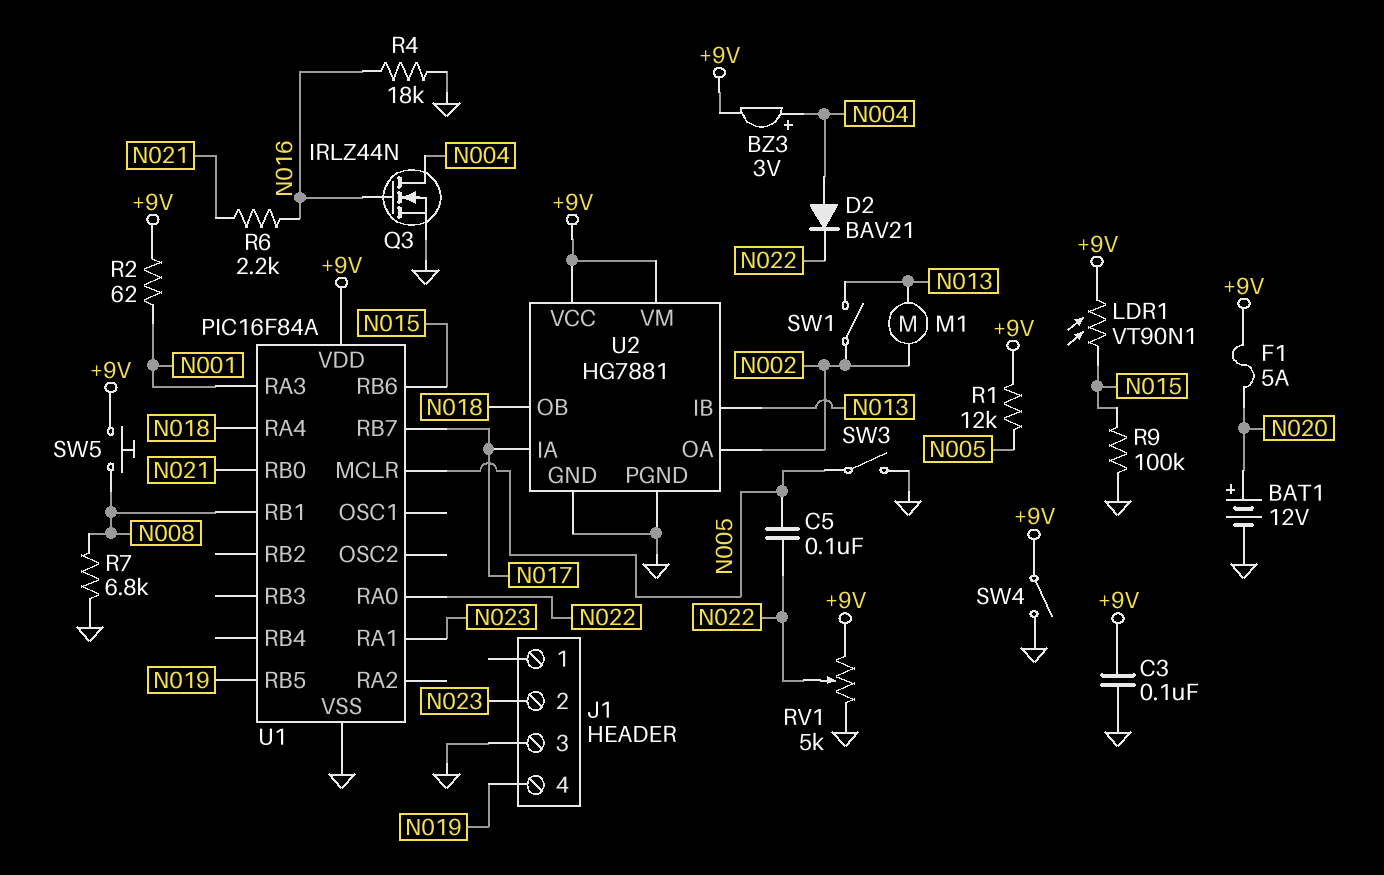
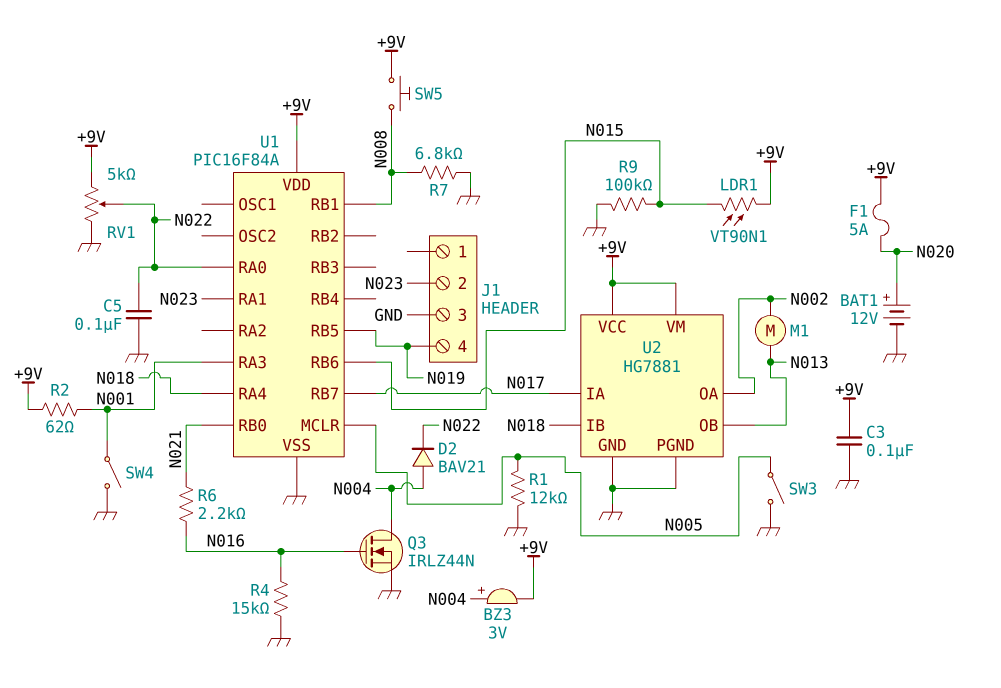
C5: 100nF (N005, N022) -> 100nF (GND, N022)
R1: 12k (+9V, N005) -> 12k (GND, N005)
R4: 18k (GND, N016) -> 15k (GND, N016)
SW1: switch (N002, N013) -> none
SW4: switch (+9V, GND) -> switch (GND, N001)
U2 pin IB: N013 -> N018
U2 pin OB: N018 -> N013

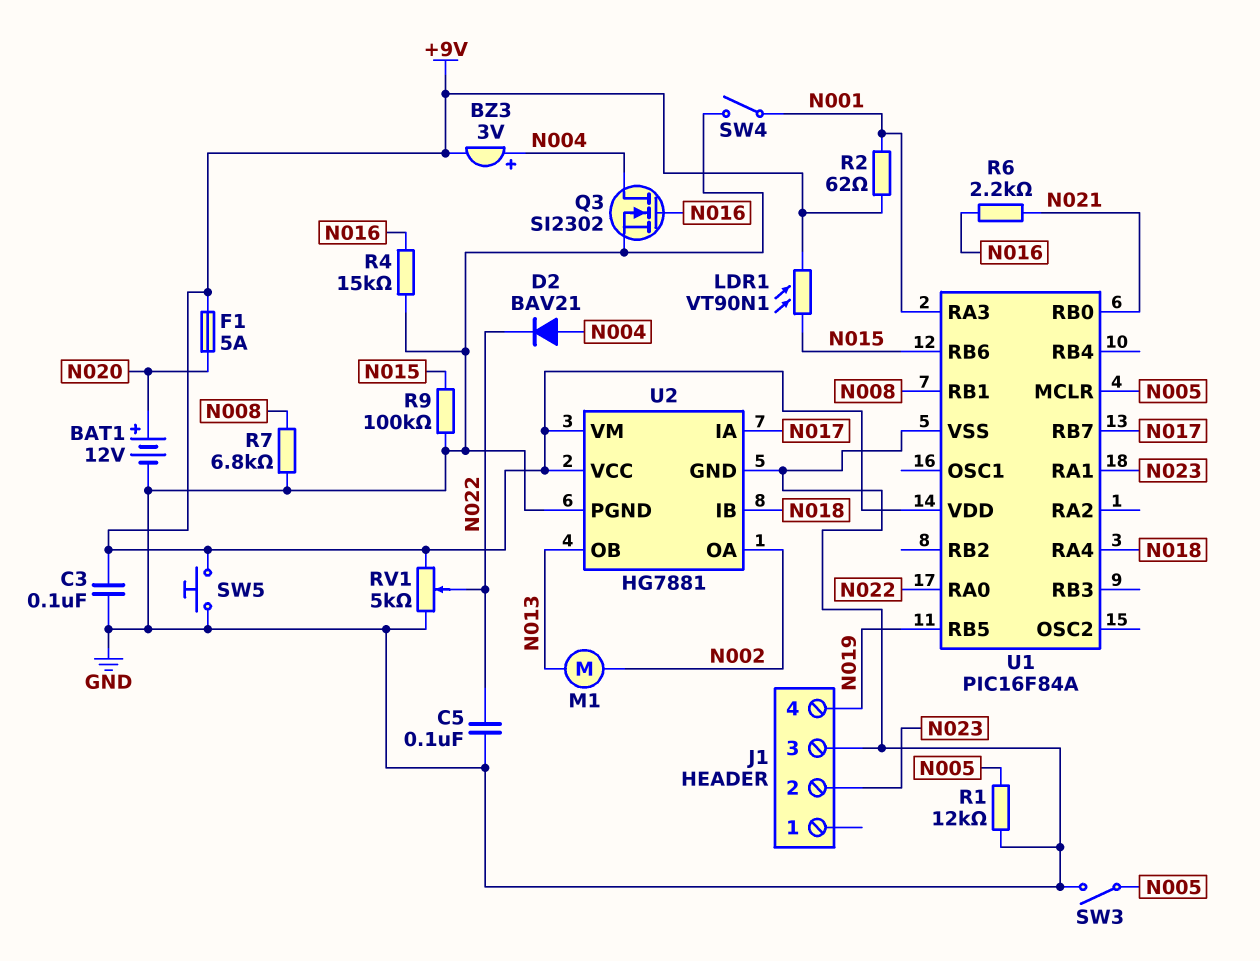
Q3: NMOS IRLZ44N (G N016, D N004, S GND) -> NMOS SI2302 (G N016, D N004, S GND)
SW5: button (+9V, N008) -> button (+9V, GND)

